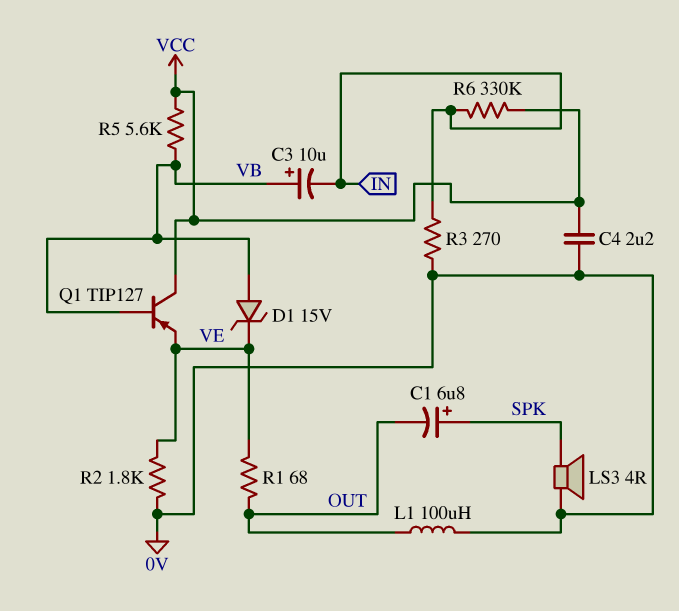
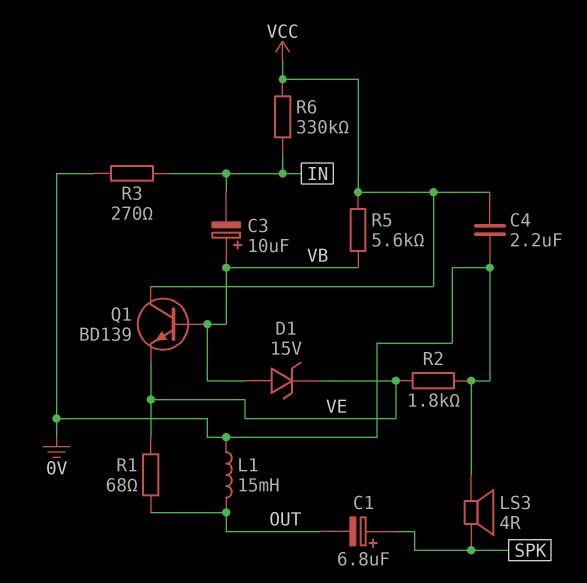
L1: 100uH (0V, OUT) -> 15mH (0V, OUT)
Q1: PNP TIP127 (B VB, C VCC, E VE) -> NPN BD139 (B VB, C VCC, E VE)

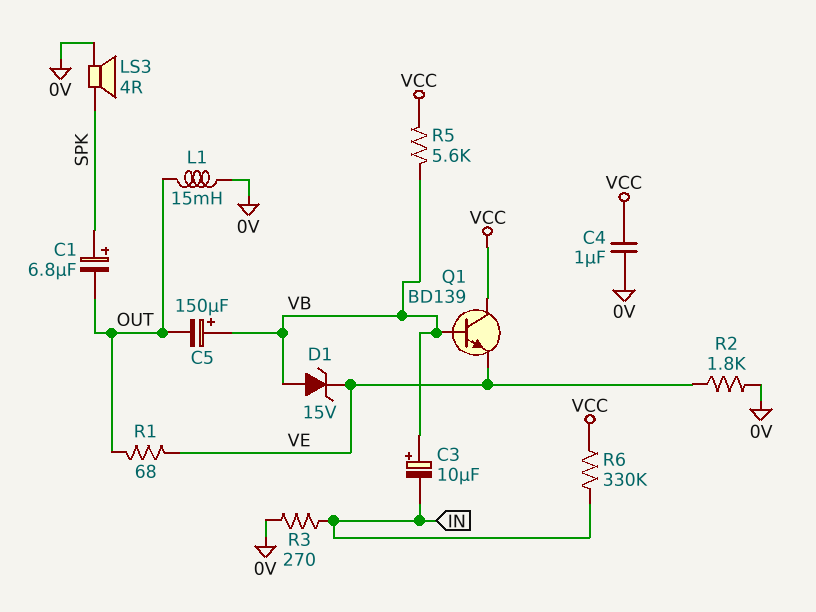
C4: 2.2uF (0V, VCC) -> 1uF (0V, VCC)
C5: none -> 150uF (plus VB, minus OUT)

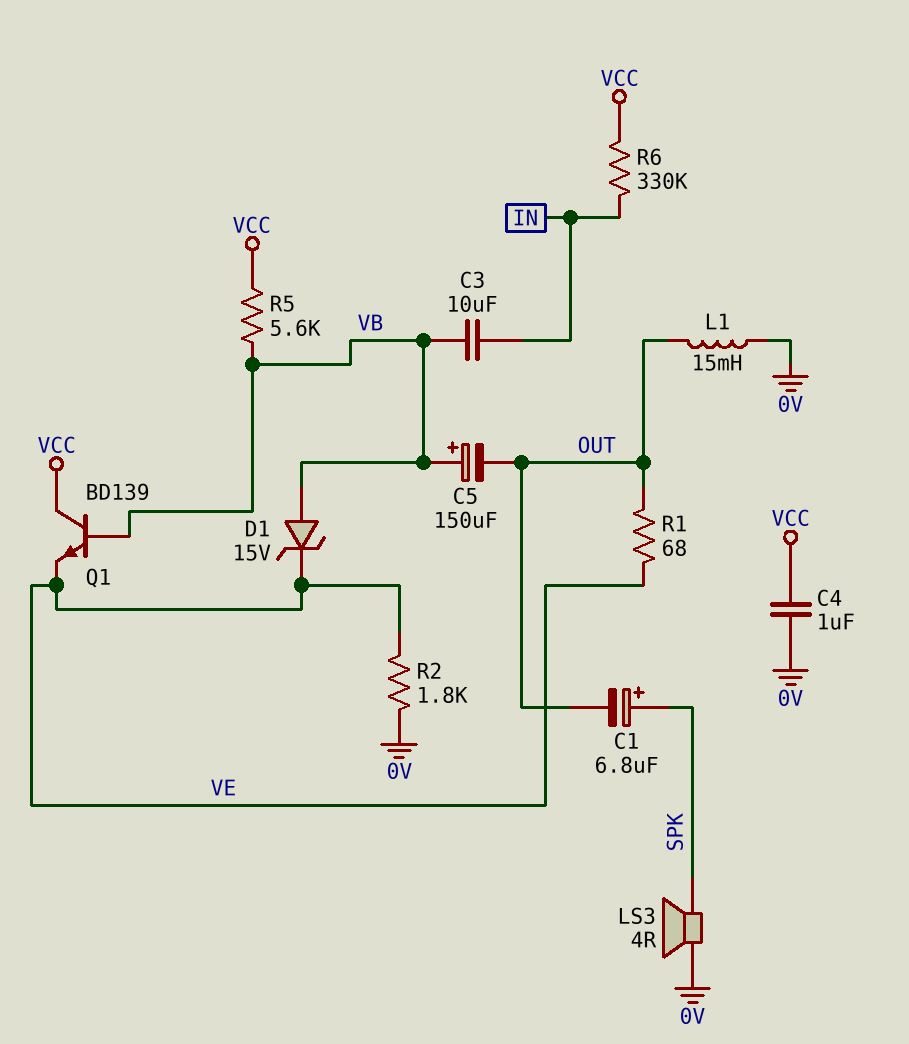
C3: 10uF (plus VB, minus IN) -> 10uF (IN, VB)
R3: 270 (0V, IN) -> none

